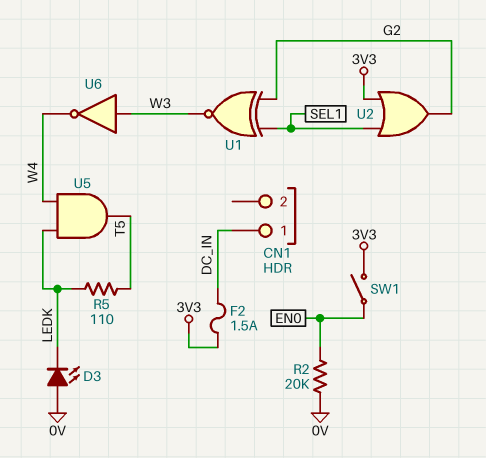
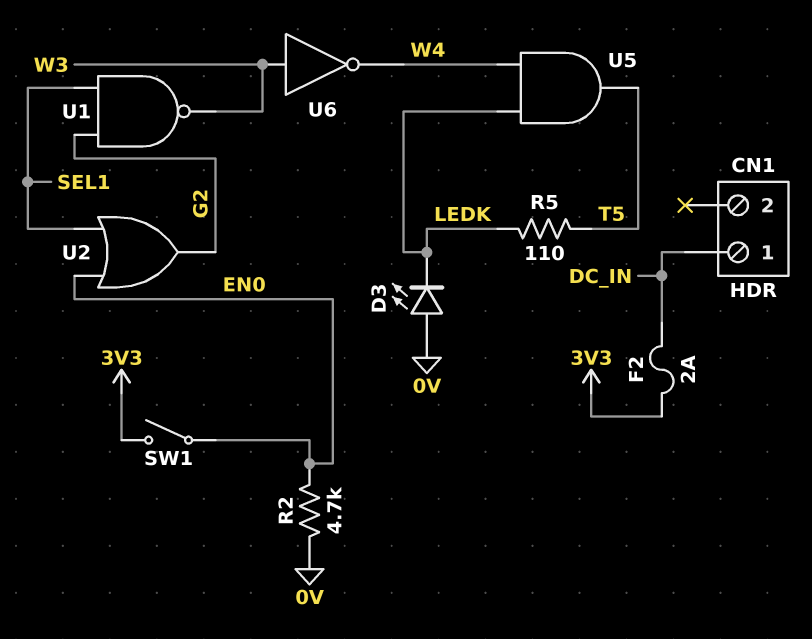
F2: 1.5A (3V3, DC_IN) -> 2A (3V3, DC_IN)
R2: 20k (0V, EN0) -> 4.7k (0V, EN0)
U1: XNOR (in G2, in SEL1, out W3) -> NAND (in G2, in SEL1, out W3)
U2: OR (in 3V3, in SEL1, out G2) -> OR (in EN0, in SEL1, out G2)

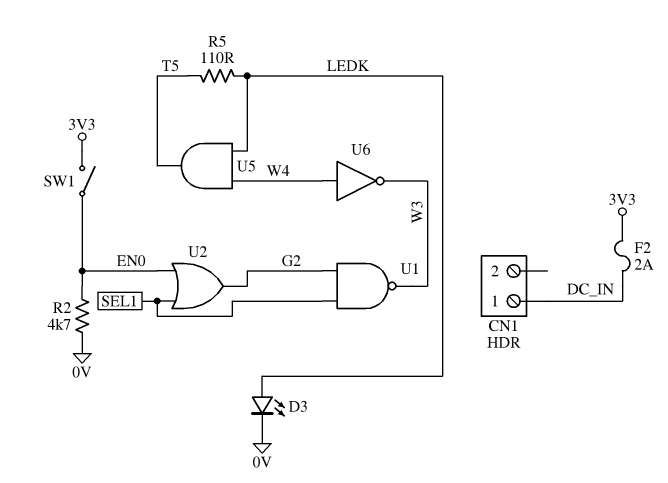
D3: LED (A 0V, K LEDK) -> LED (A LEDK, K 0V)
U6: NOT (in W3, out W4) -> NOT (in W4, out W3)

